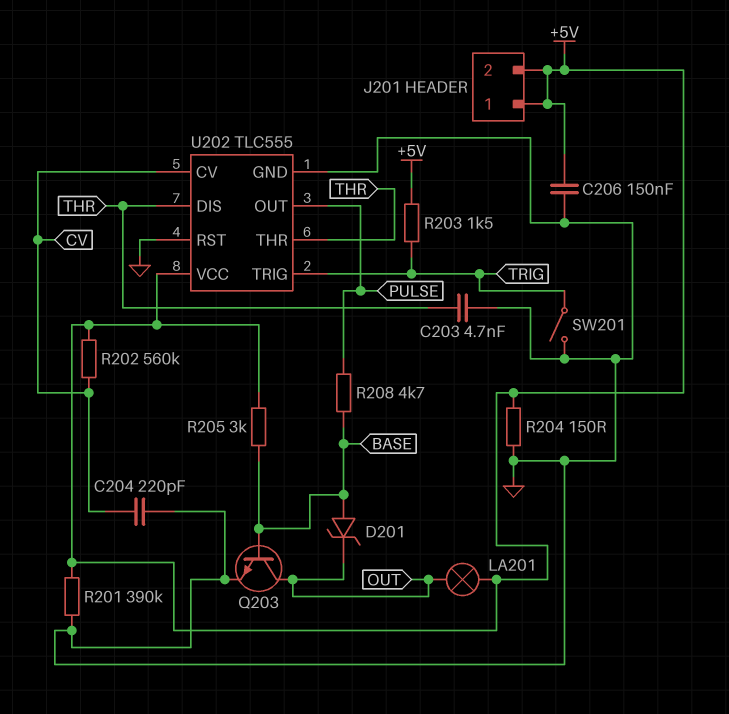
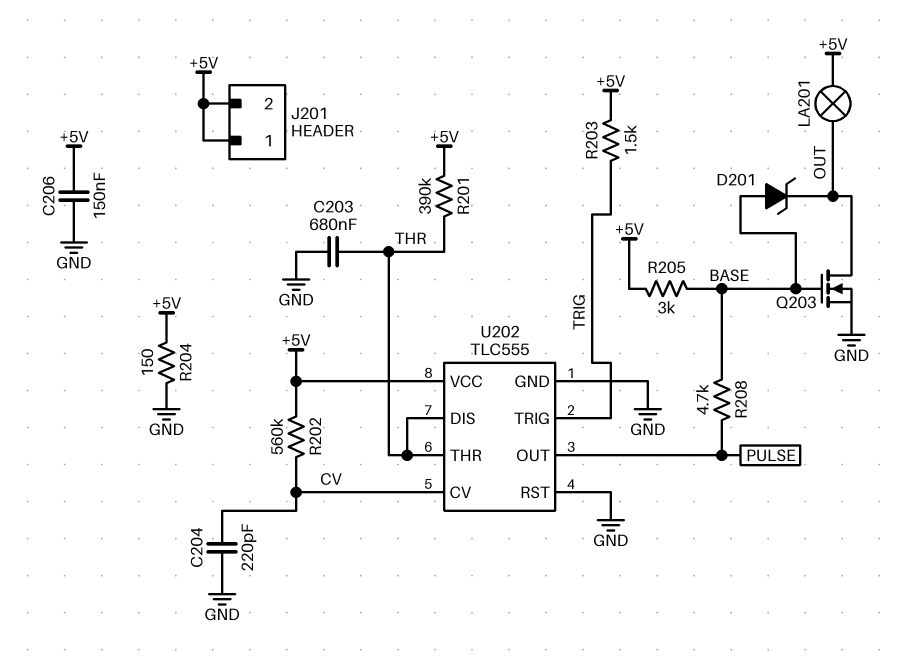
C203: 4.7nF (GND, THR) -> 680nF (GND, THR)
Q203: NPN (B BASE, C OUT, E GND) -> NMOS (G BASE, D OUT, S GND)
R201: 390k (+5V, GND) -> 390k (+5V, THR)
SW201: switch (GND, TRIG) -> none

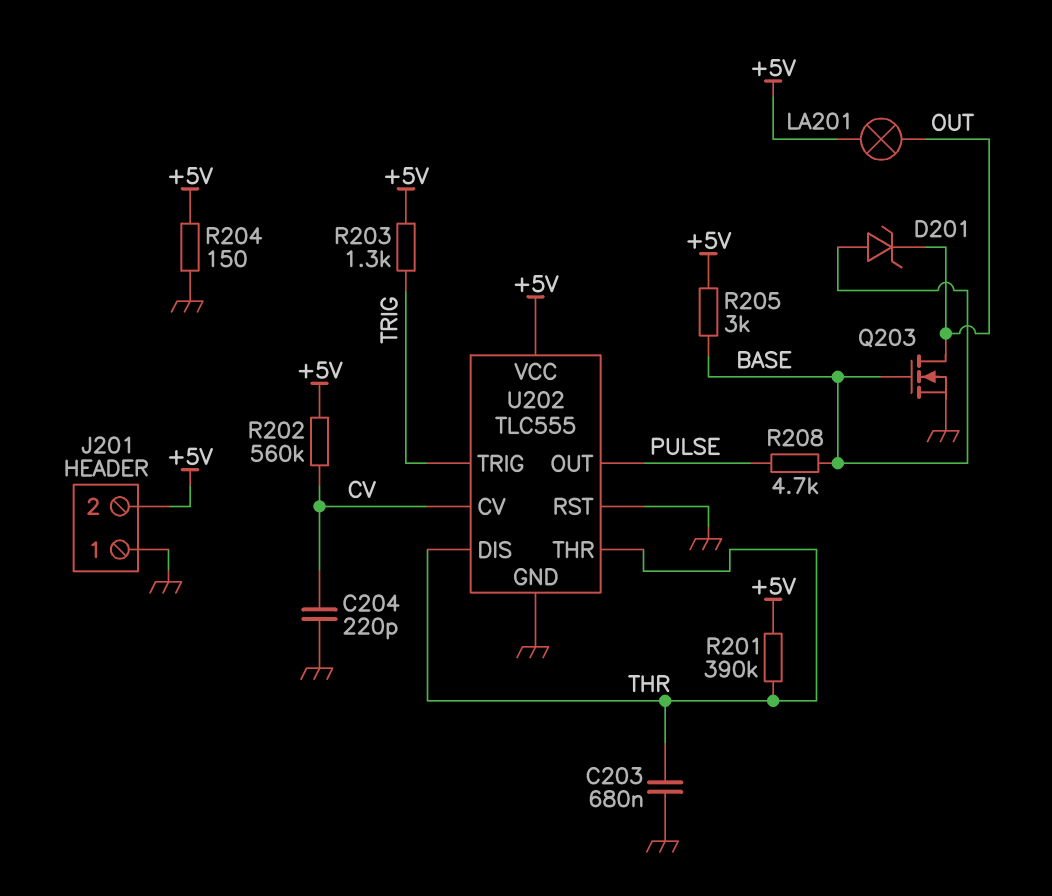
C206: 150nF (+5V, GND) -> none
J201 pin 1: +5V -> GND
R203: 1.5k (+5V, TRIG) -> 1.3k (+5V, TRIG)

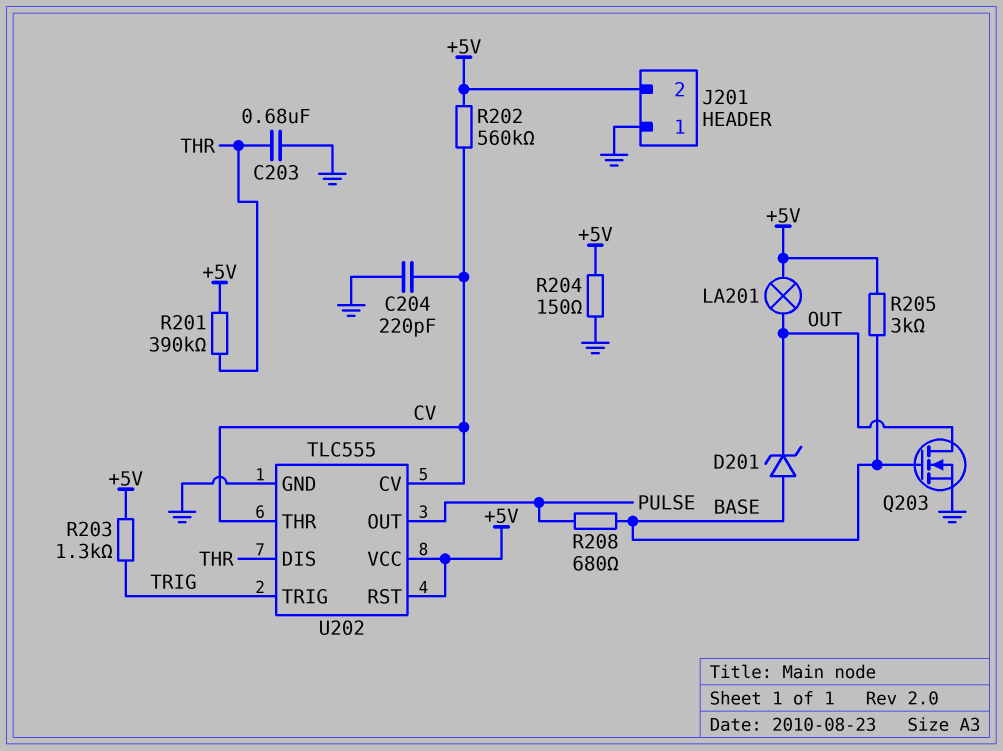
R208: 4.7k (BASE, PULSE) -> 680 (BASE, PULSE)
U202 pin RST: GND -> +5V
U202 pin THR: THR -> CV

